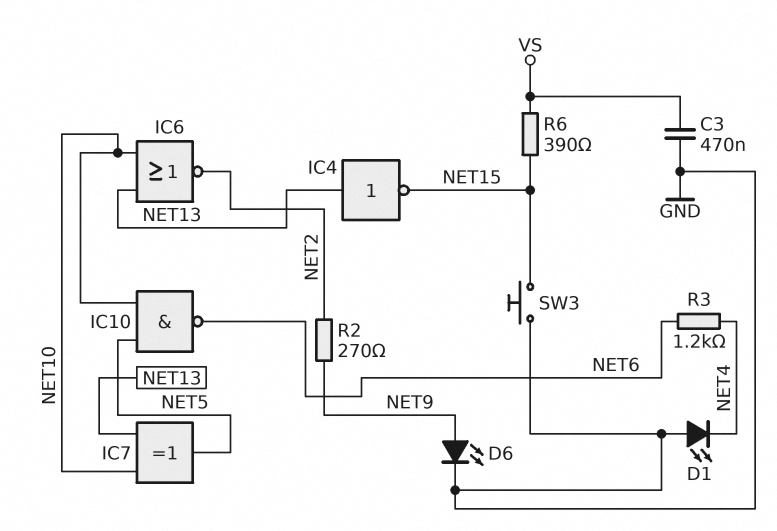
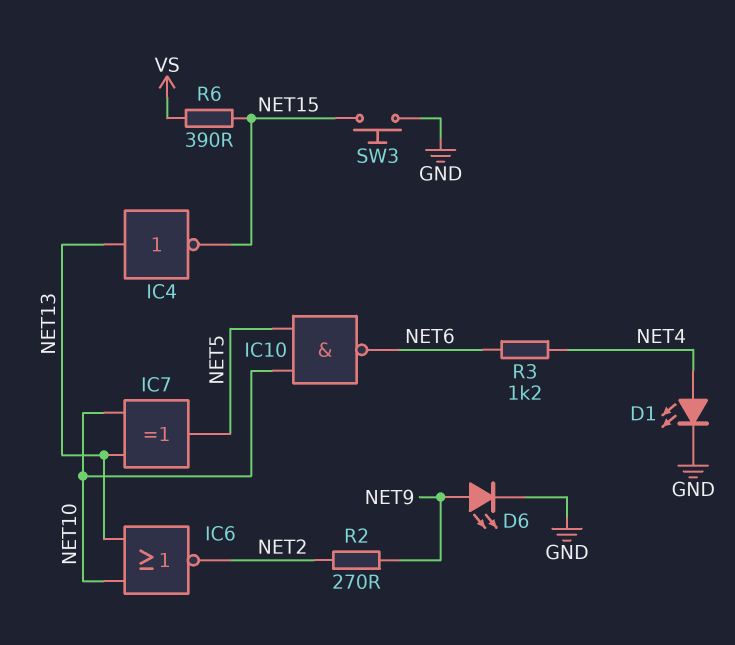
C3: 470nF (GND, VS) -> none
D1: LED (A GND, K NET4) -> LED (A NET4, K GND)

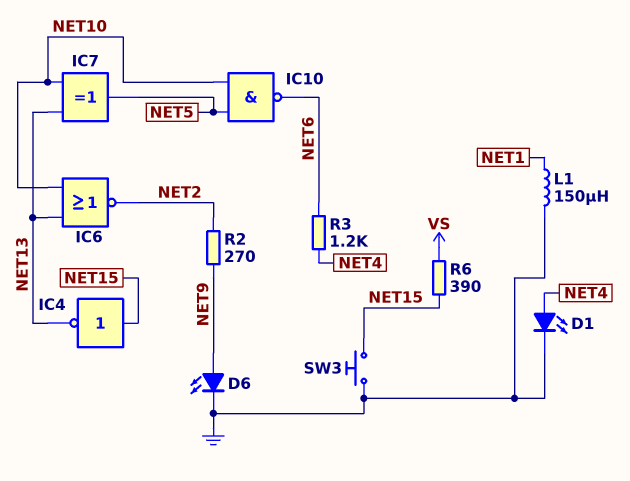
IC4: NOT (in NET13, out NET15) -> NOT (in NET15, out NET13)
L1: none -> 150uH (GND, NET1)

